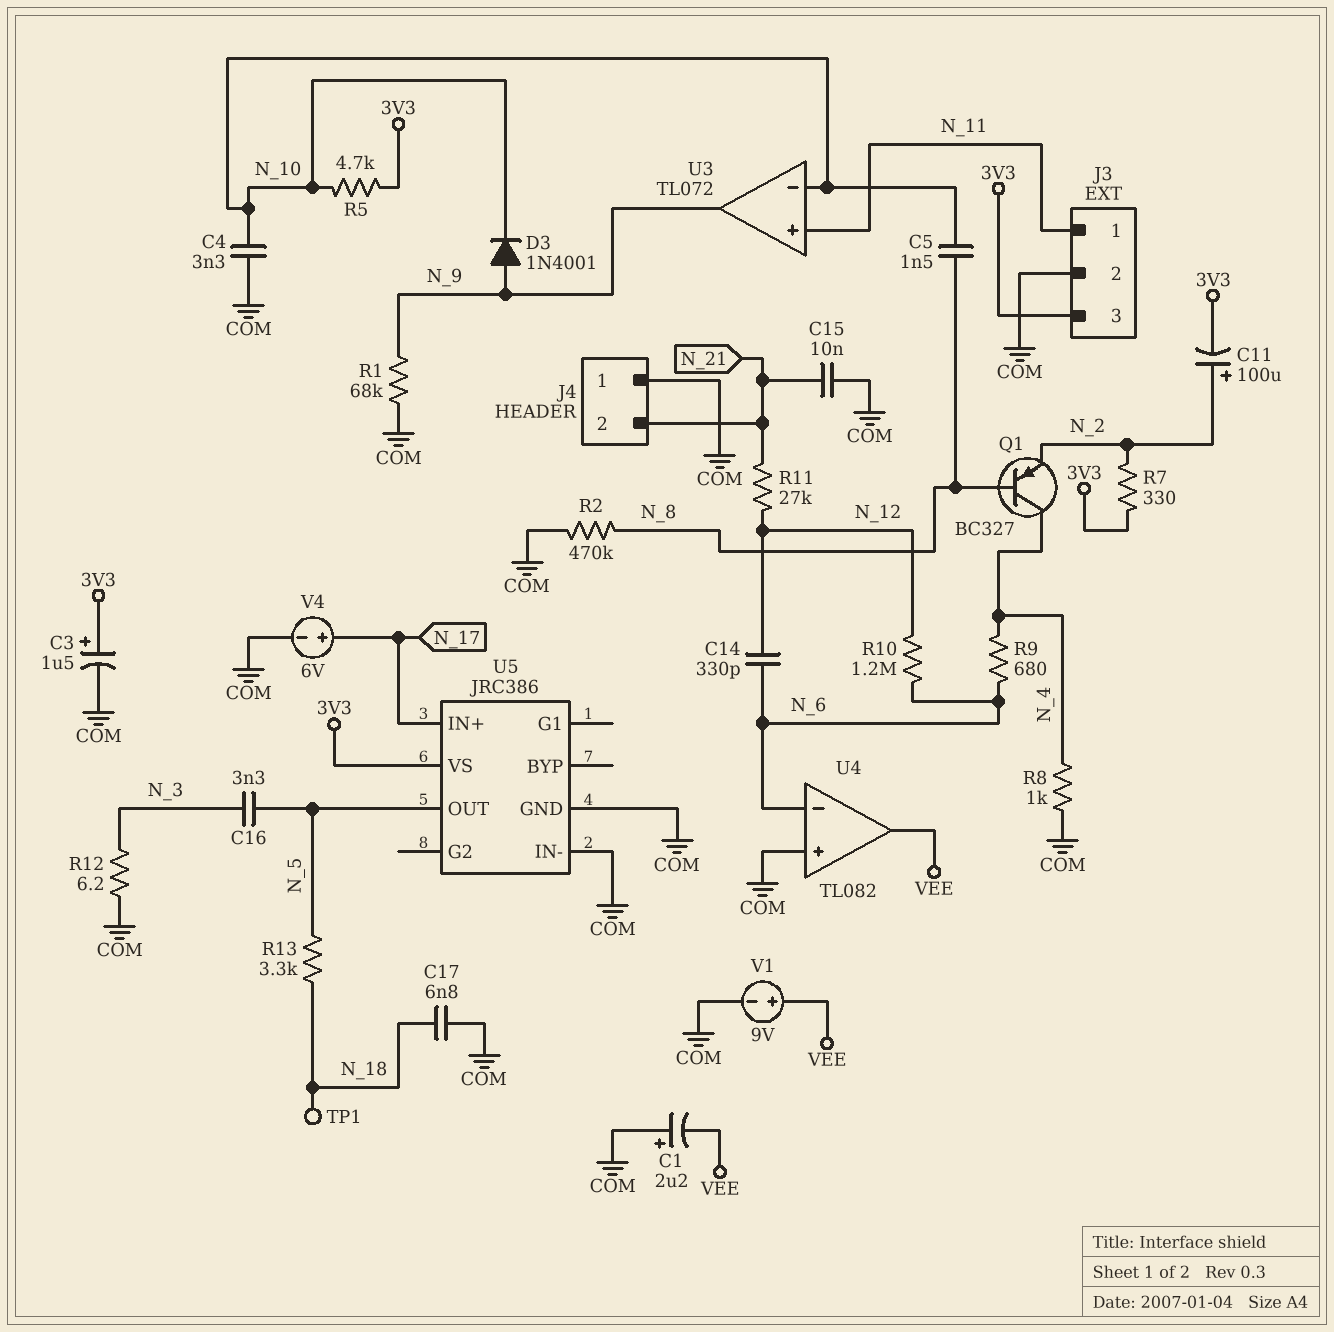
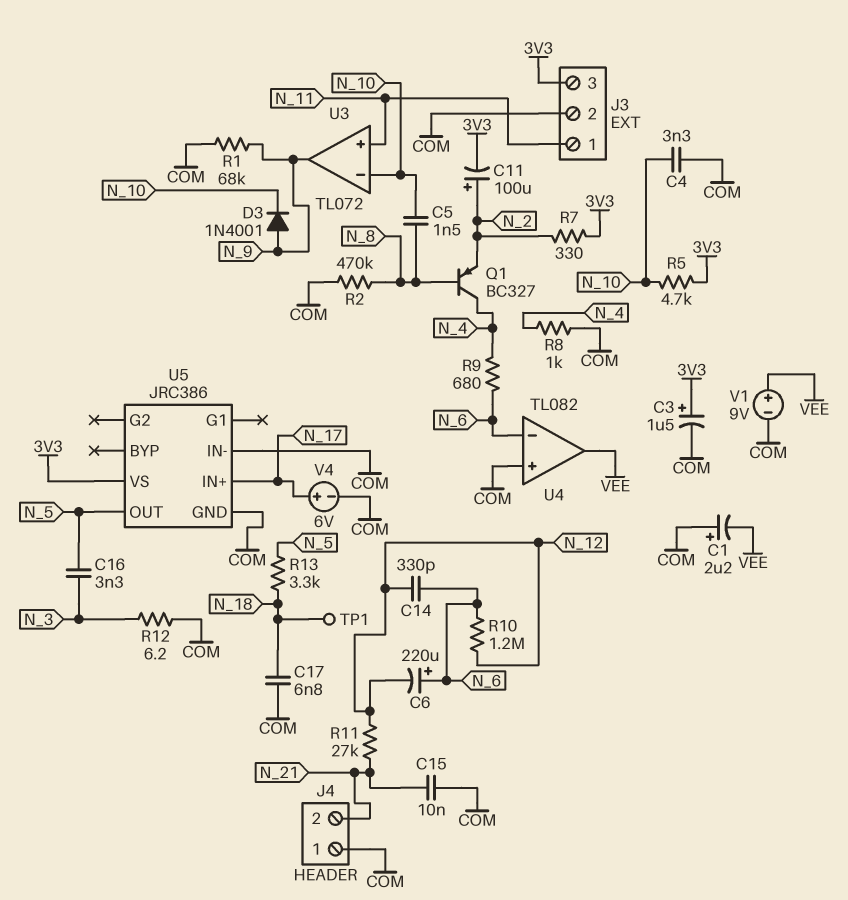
C6: none -> 220uF (plus N_6, minus N_12)

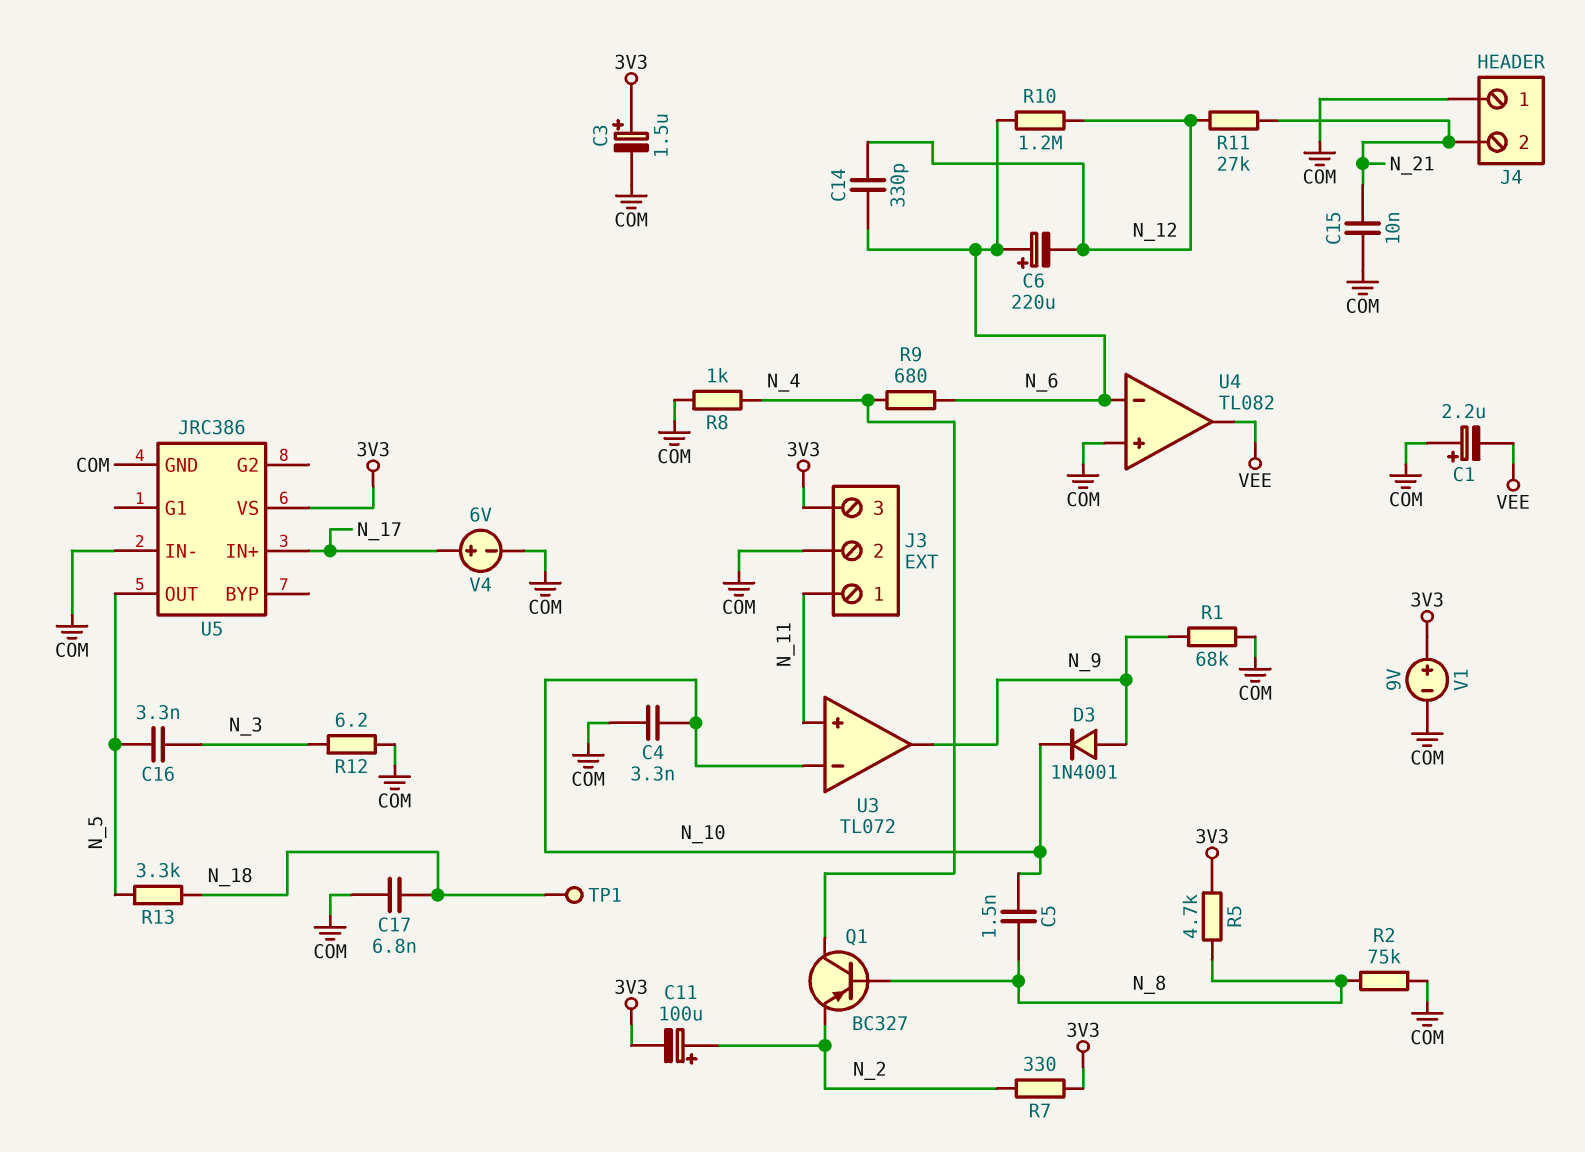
R2: 470k (COM, N_8) -> 75k (COM, N_8)
R5: 4.7k (3V3, N_10) -> 4.7k (3V3, N_8)
V1: 9V (plus VEE, minus COM) -> 9V (plus 3V3, minus COM)

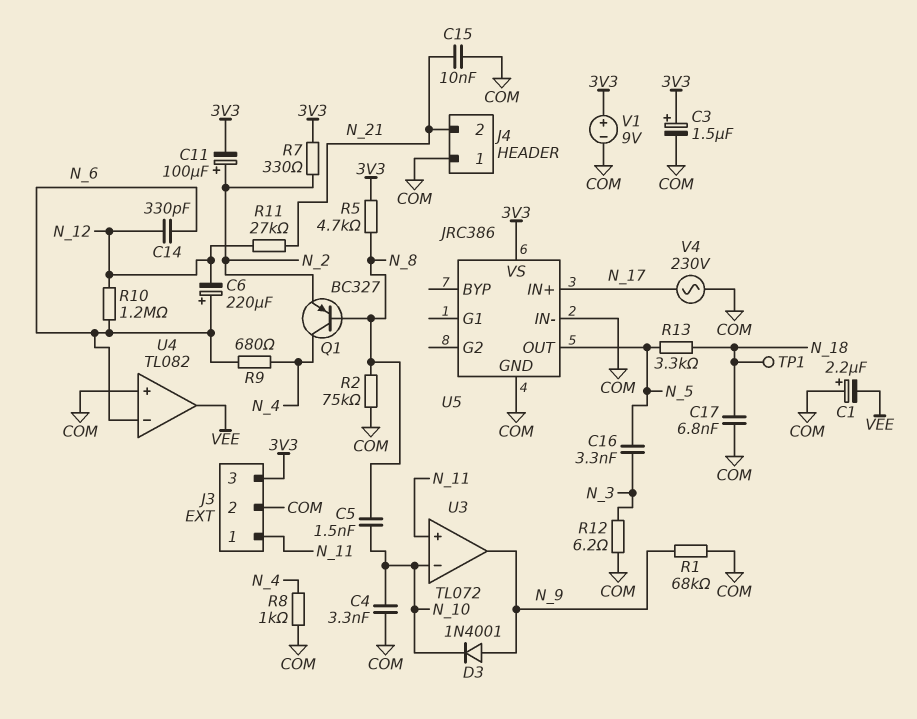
V4: 6V (plus N_17, minus COM) -> AC 230V (COM, N_17)

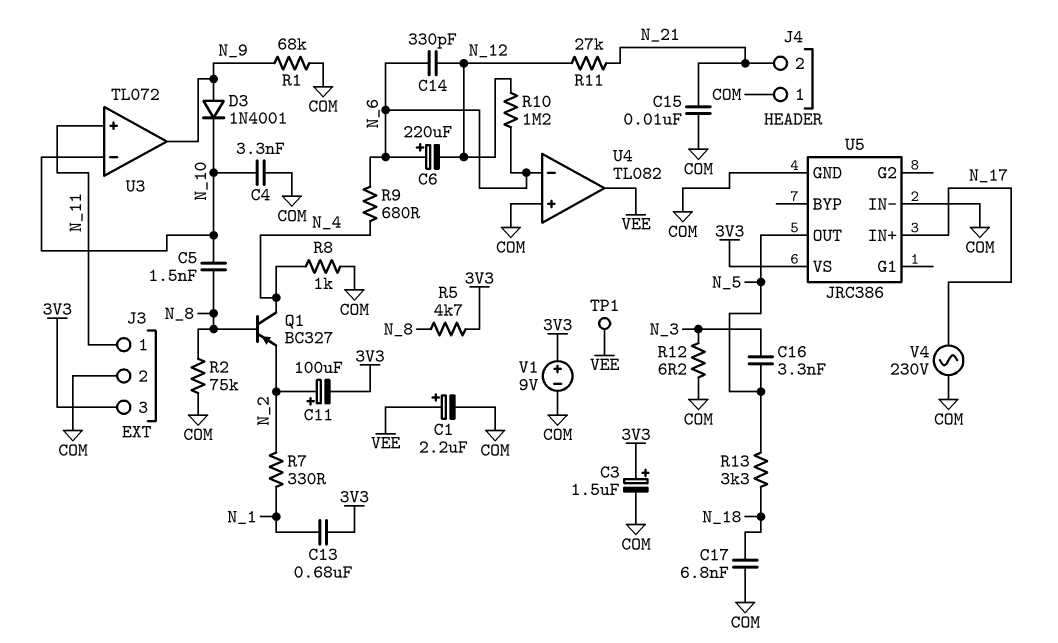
C1: 2.2uF (plus COM, minus VEE) -> 2.2uF (plus VEE, minus COM)
C13: none -> 680nF (3V3, N_1)
R7: 330 (3V3, N_2) -> 330 (N_1, N_2)
TP1: test point (N_18) -> test point (VEE)

